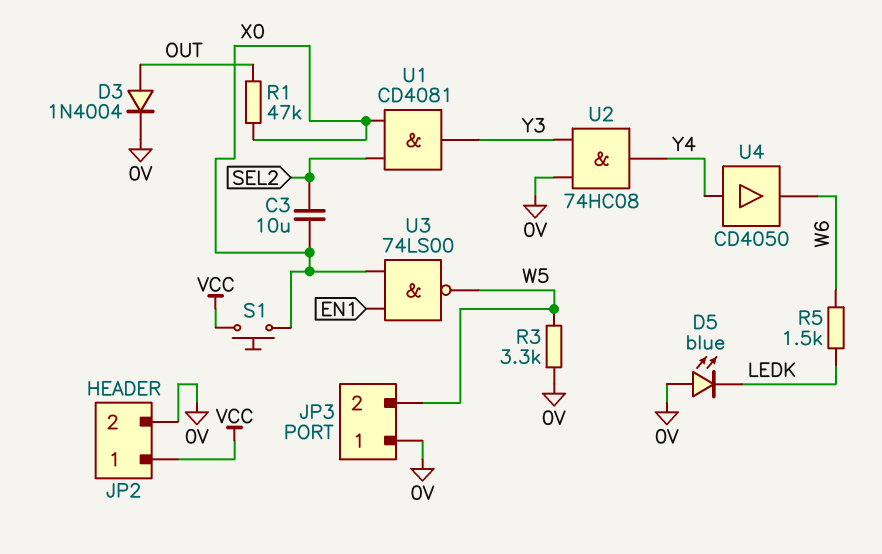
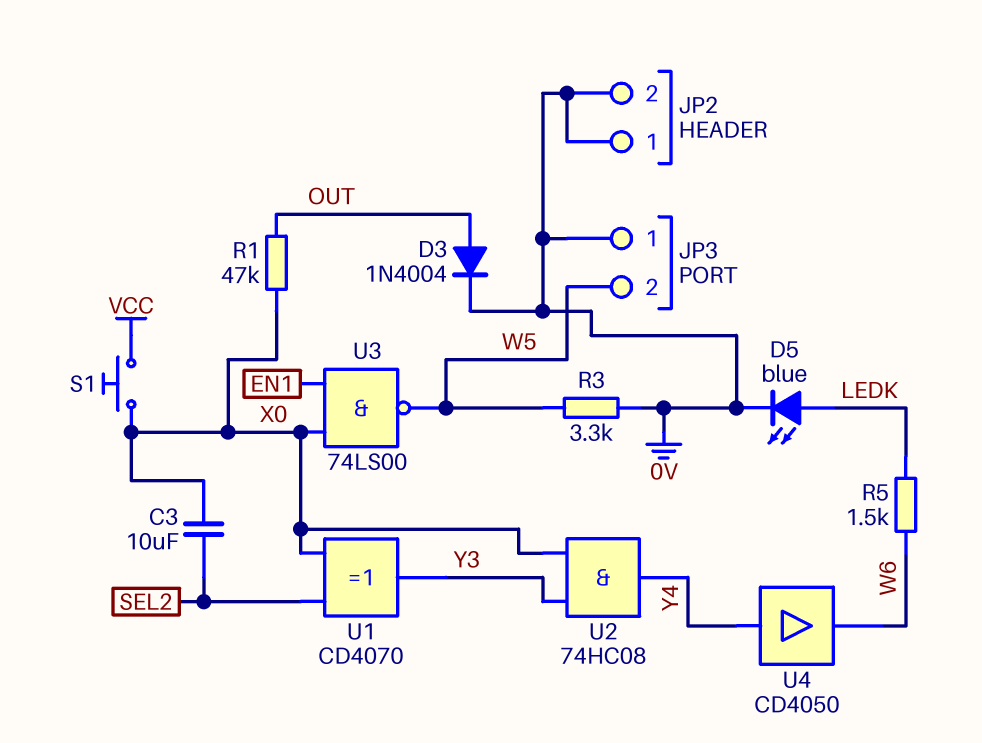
D5: LED blue (A 0V, K LEDK) -> LED blue (A LEDK, K 0V)
JP2 pin 1: VCC -> 0V
U1: AND CD4081 (in SEL2, in X0, out Y3) -> XOR CD4070 (in SEL2, in X0, out Y3)
U2: AND 74HC08 (in 0V, in Y3, out Y4) -> AND 74HC08 (in X0, in Y3, out Y4)

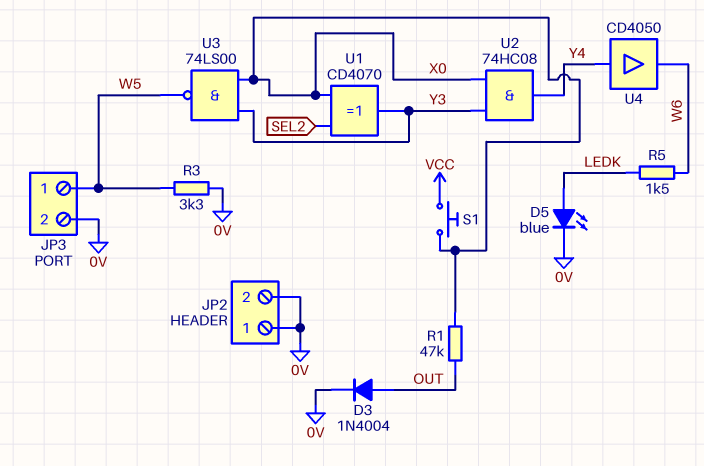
C3: 10uF (SEL2, X0) -> none
JP3 pin 1: 0V -> W5
JP3 pin 2: W5 -> 0V
U3: NAND 74LS00 (in EN1, in X0, out W5) -> NAND 74LS00 (in X0, in Y3, out W5)

